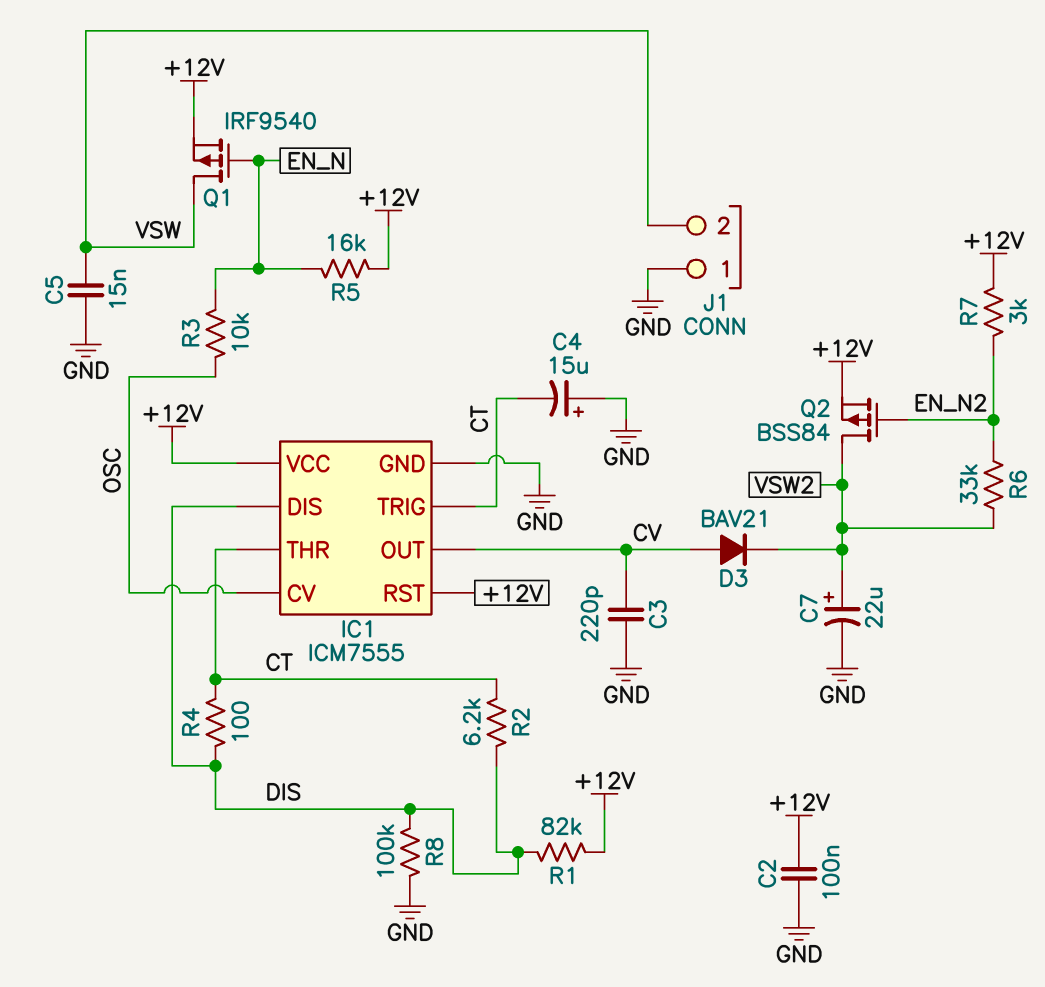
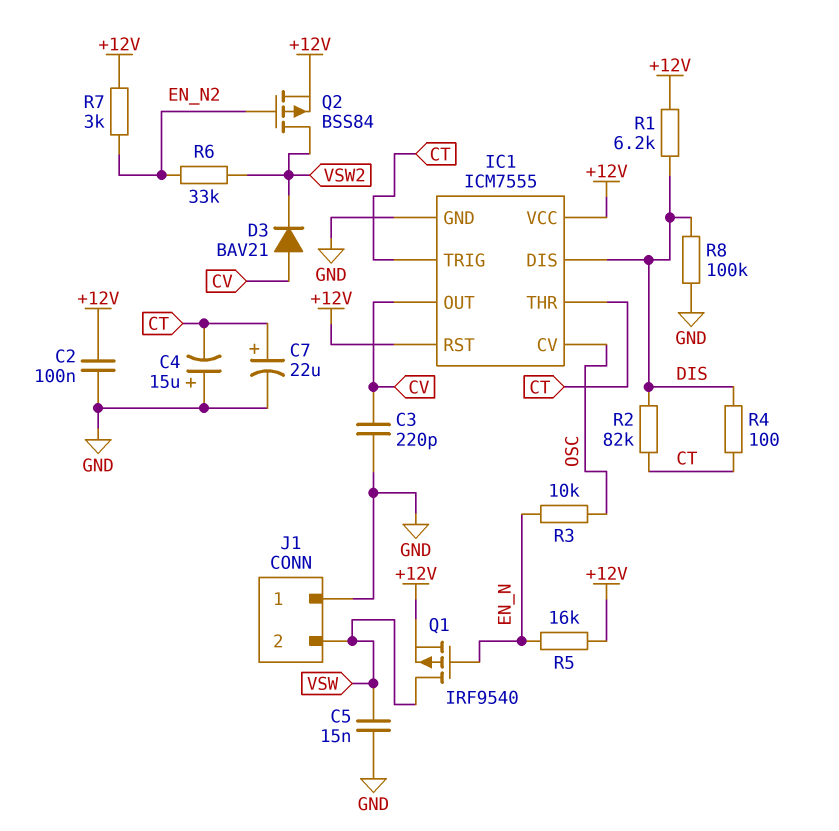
C7: 22uF (plus VSW2, minus GND) -> 22uF (plus CT, minus GND)
R1: 82k (+12V, DIS) -> 6.2k (+12V, DIS)
R2: 6.2k (CT, DIS) -> 82k (CT, DIS)

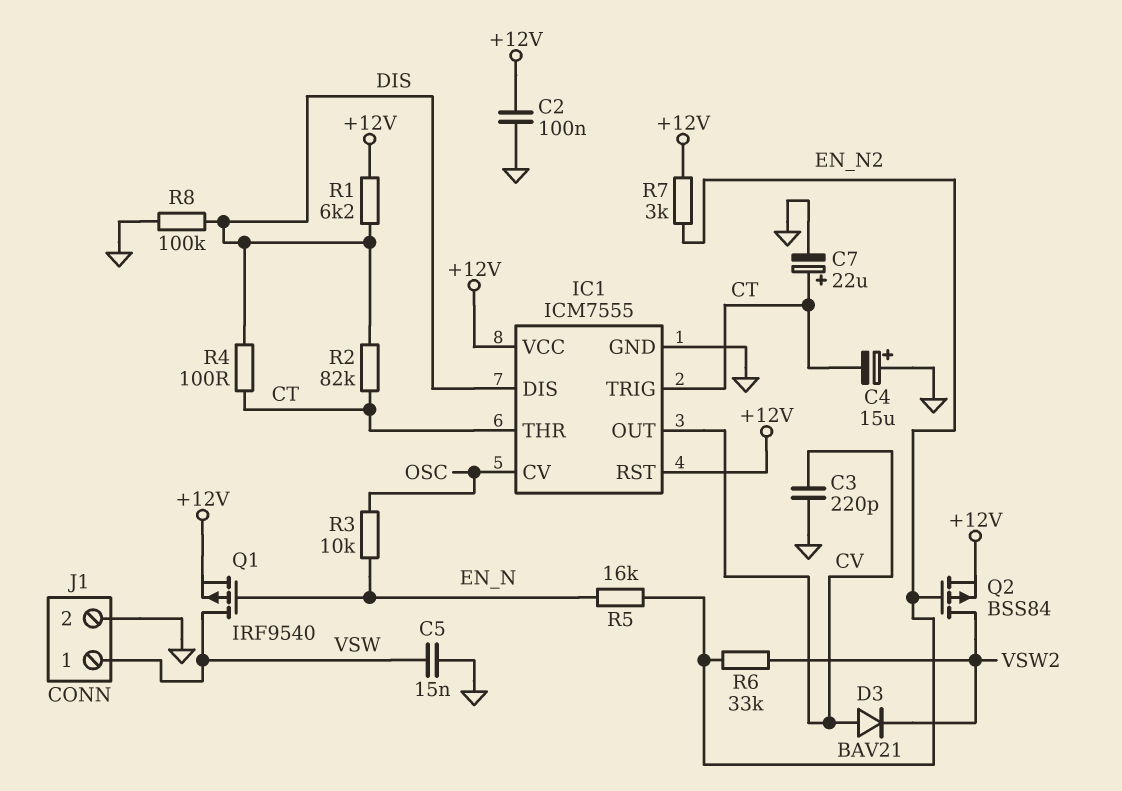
J1 pin 1: GND -> VSW
J1 pin 2: VSW -> GND
R5: 16k (+12V, EN_N) -> 16k (EN_N, EN_N2)

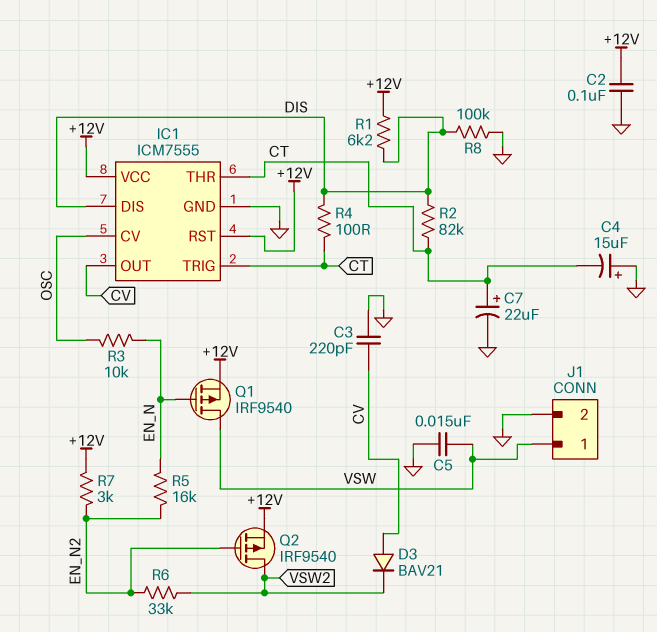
Q2: PMOS BSS84 (G EN_N2, D VSW2, S +12V) -> PMOS IRF9540 (G EN_N2, D VSW2, S +12V)

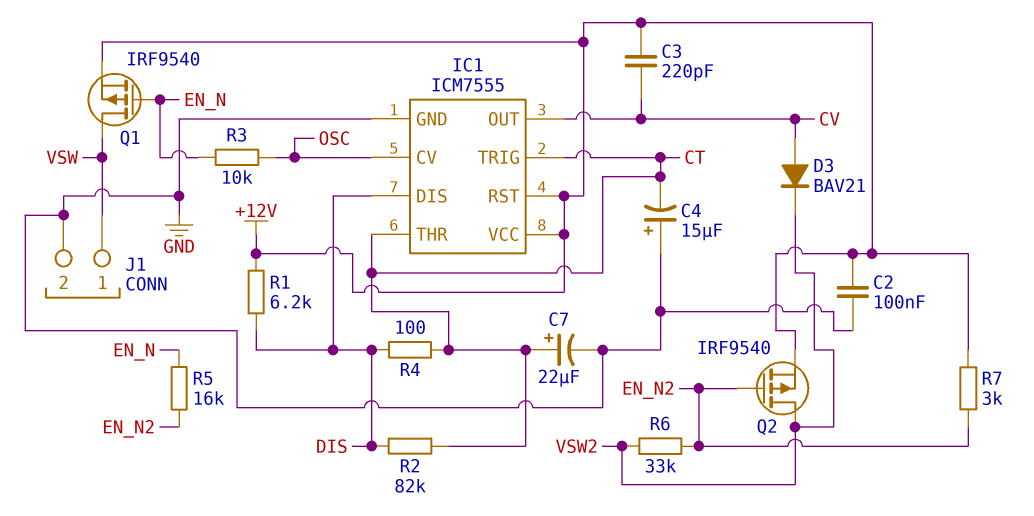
C3: 220pF (CV, GND) -> 220pF (+12V, CV)
C5: 15nF (GND, VSW) -> none
R8: 100k (DIS, GND) -> none

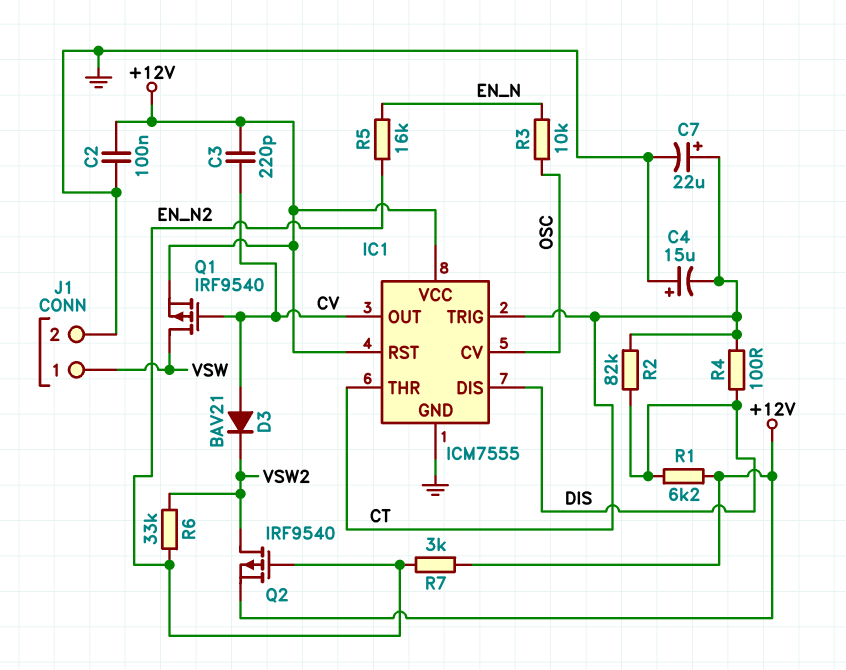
Q1: PMOS IRF9540 (G EN_N, D VSW, S +12V) -> PMOS IRF9540 (G CV, D VSW, S +12V)

